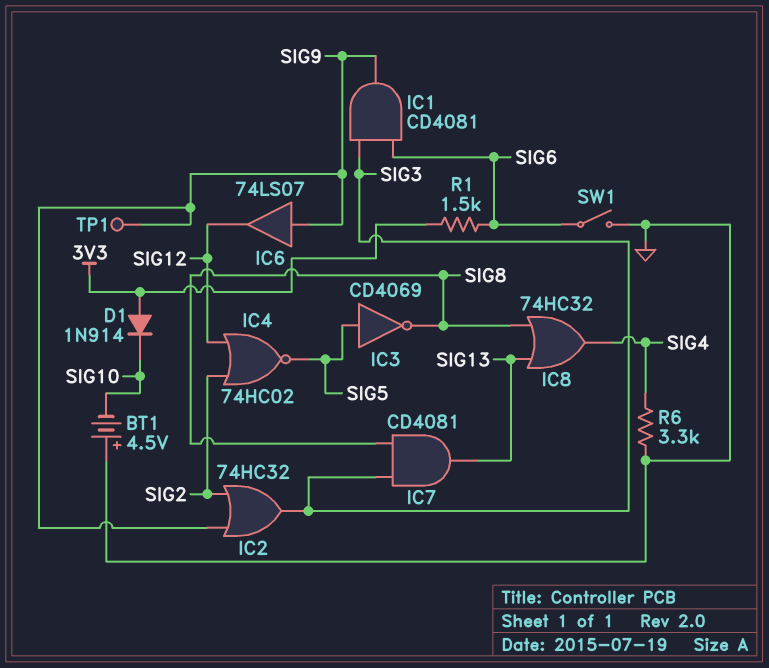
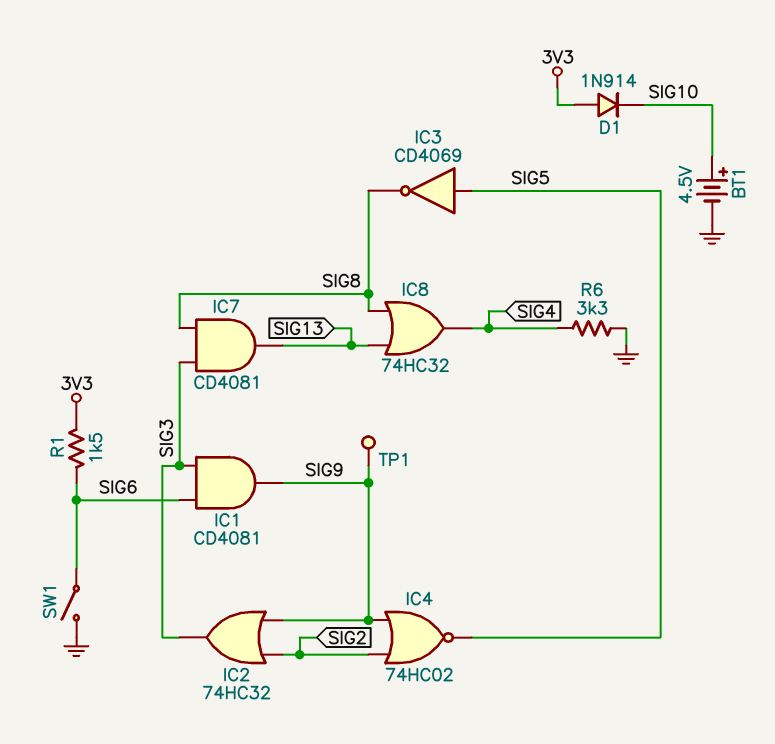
BT1: 4.5V (plus GND, minus SIG10) -> 4.5V (plus SIG10, minus GND)
IC4: NOR 74HC02 (in SIG2, in SIG12, out SIG5) -> NOR 74HC02 (in SIG2, in SIG9, out SIG5)
IC6: buffer 74LS07 (in SIG9, out SIG12) -> none

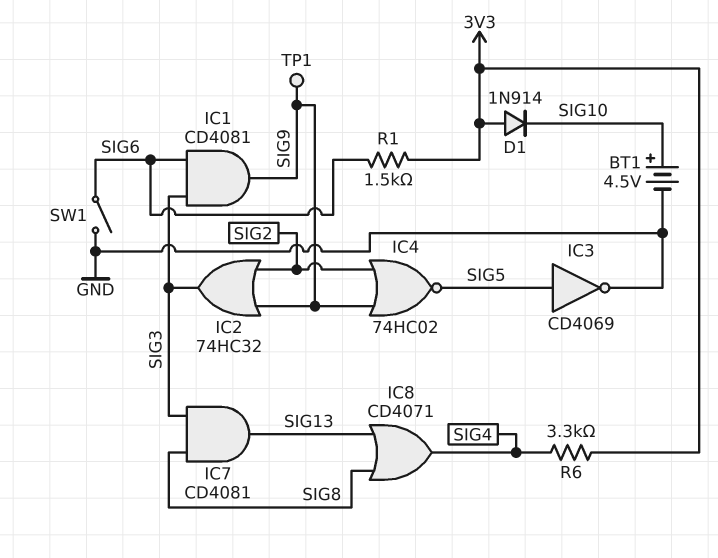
IC3: NOT CD4069 (in SIG5, out SIG8) -> NOT CD4069 (in SIG5, out GND)
IC8: OR 74HC32 (in SIG8, in SIG13, out SIG4) -> OR CD4071 (in SIG8, in SIG13, out SIG4)
R6: 3.3k (GND, SIG4) -> 3.3k (3V3, SIG4)

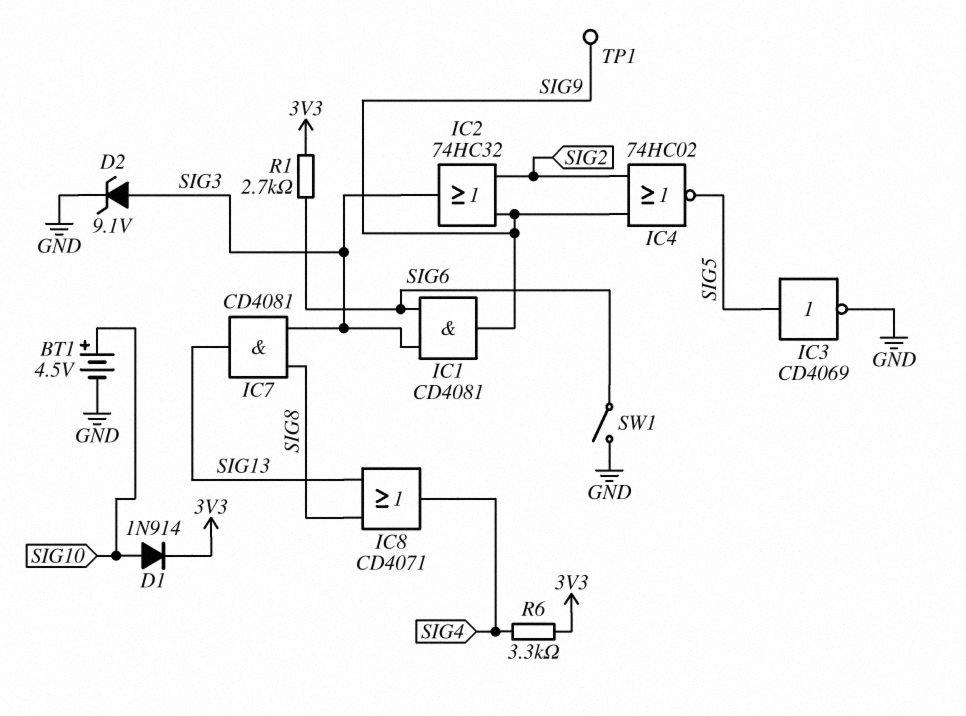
D1: diode 1N914 (A 3V3, K SIG10) -> diode 1N914 (A SIG10, K 3V3)
D2: none -> zener 9.1V (A SIG3, K GND)
R1: 1.5k (3V3, SIG6) -> 2.7k (3V3, SIG6)

